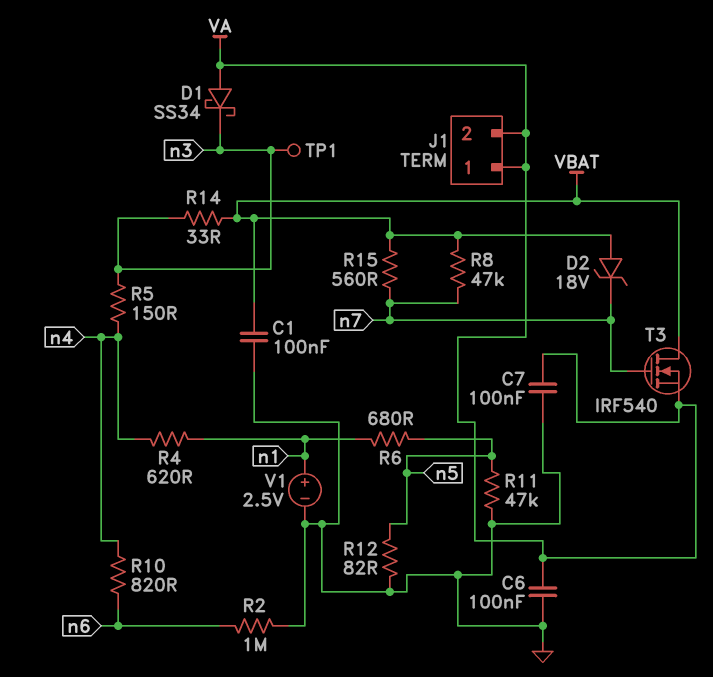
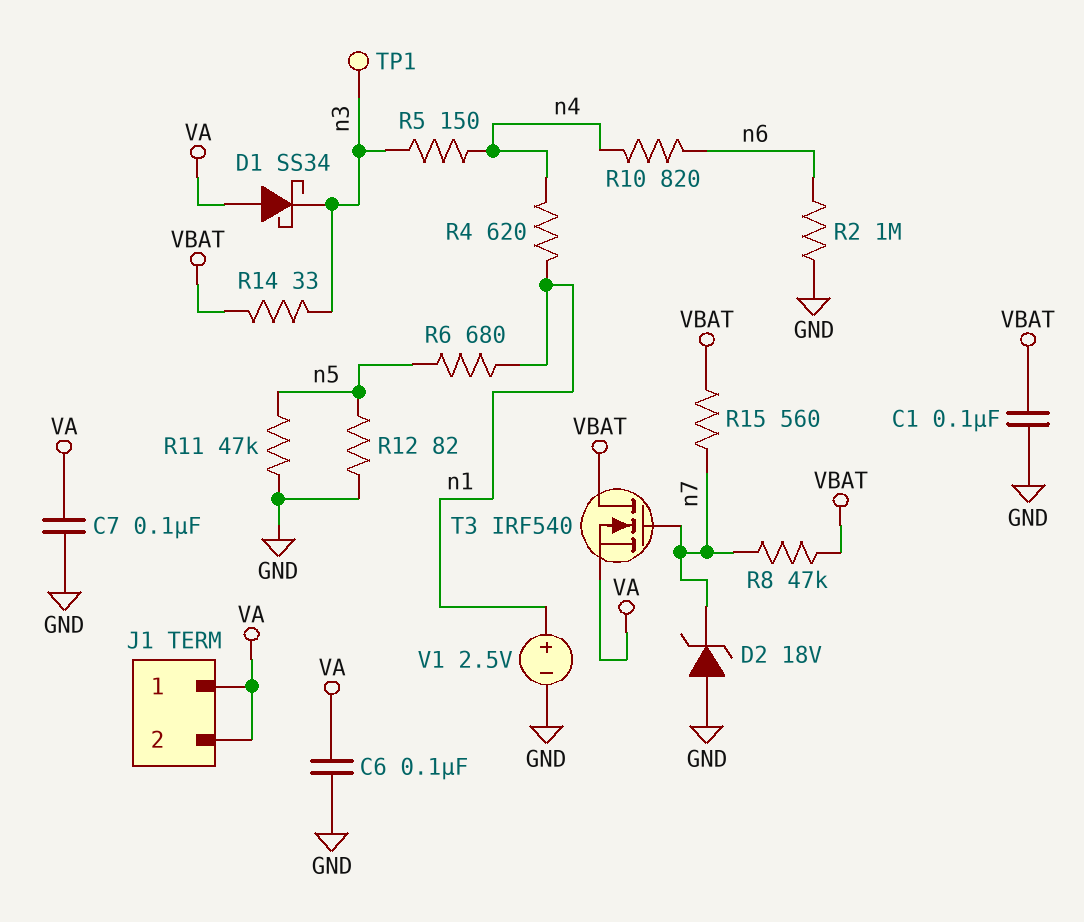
D2: zener 18V (A VBAT, K n7) -> zener 18V (A GND, K n7)

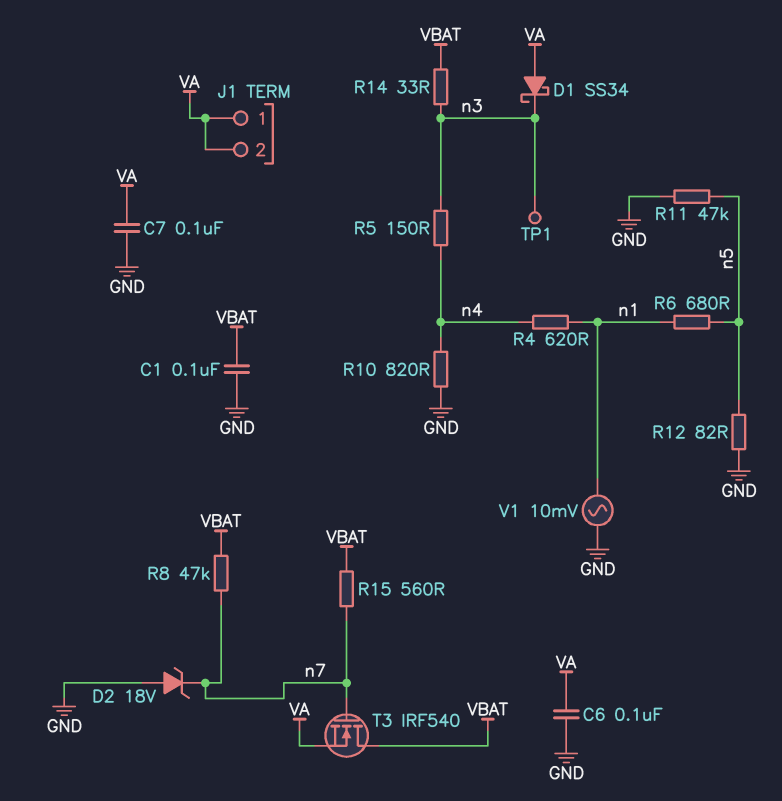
R2: 1M (GND, n6) -> none
R10: 820 (n4, n6) -> 820 (GND, n4)
V1: 2.5V (plus n1, minus GND) -> AC 10mV (GND, n1)

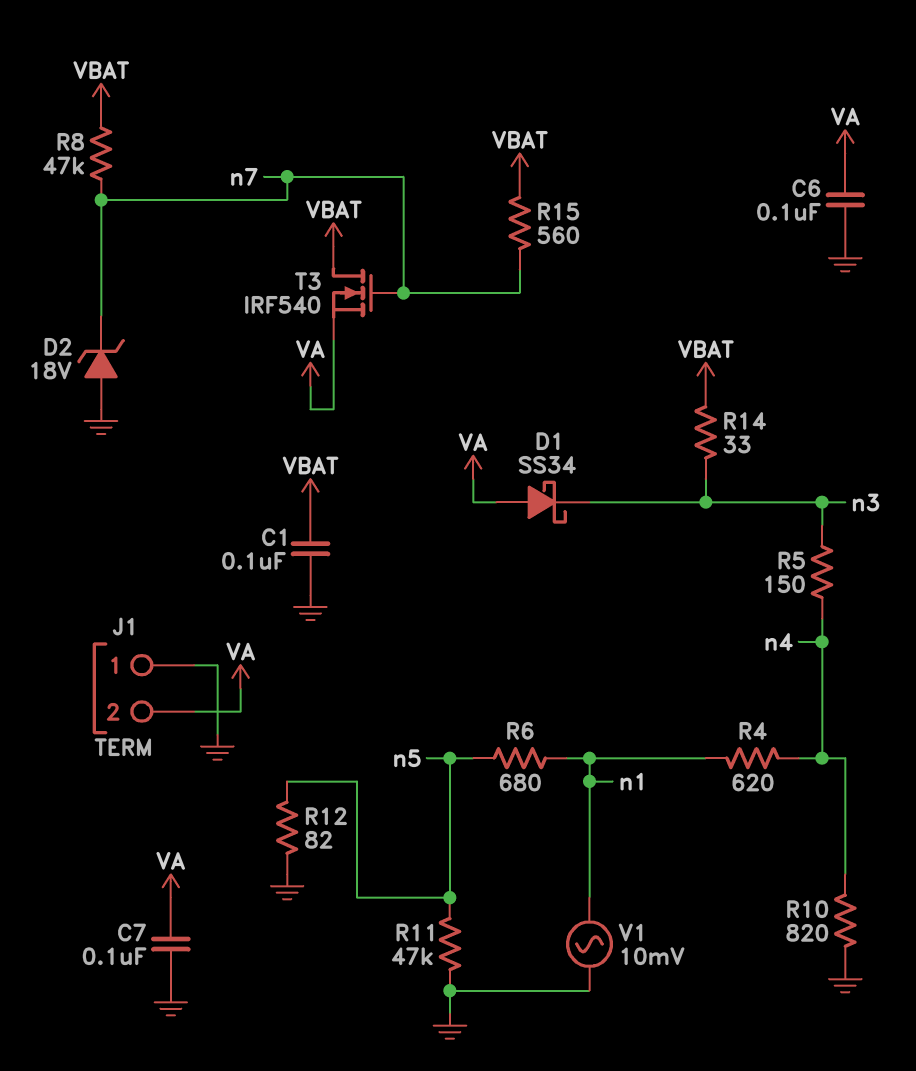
J1 pin 1: VA -> GND
TP1: test point (n3) -> none

